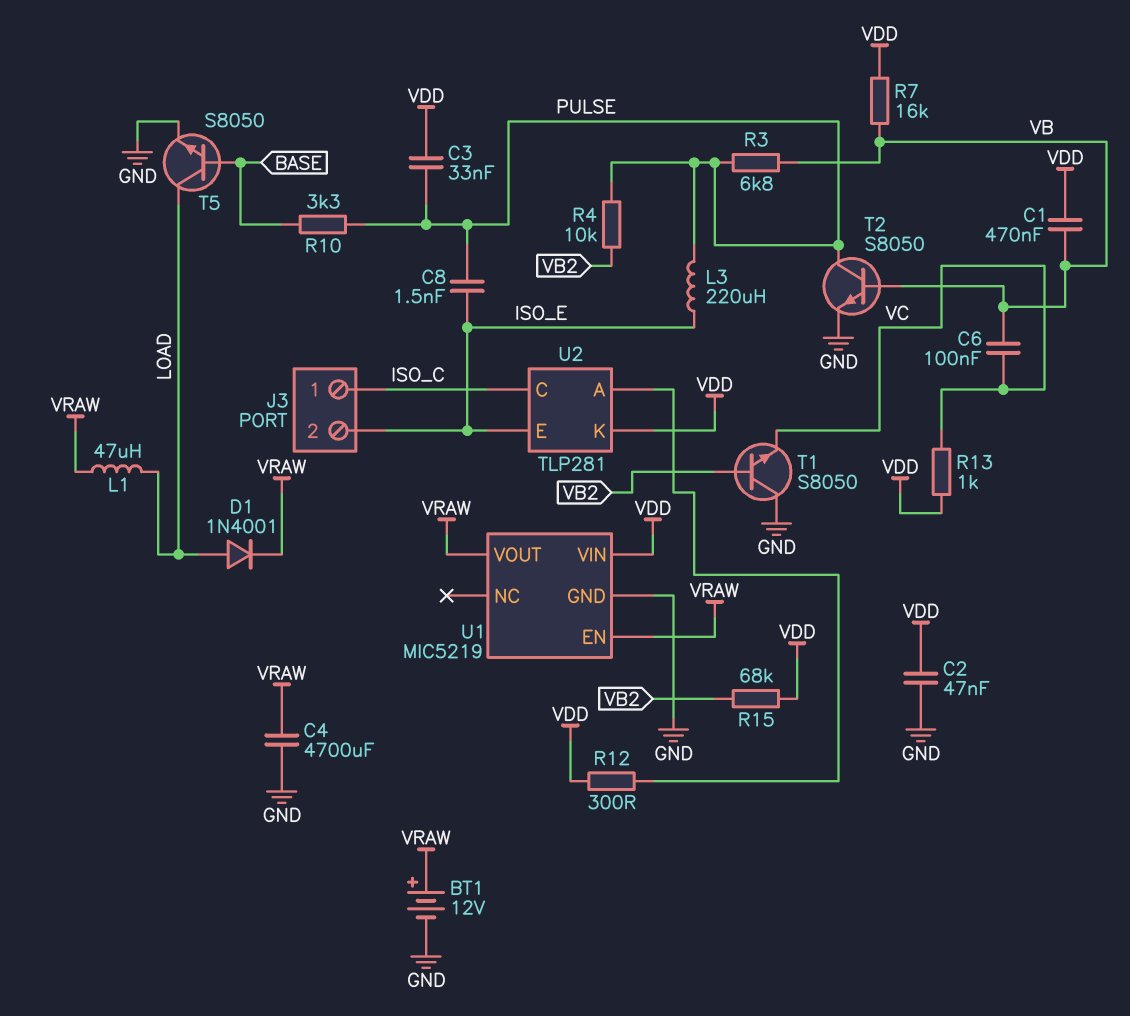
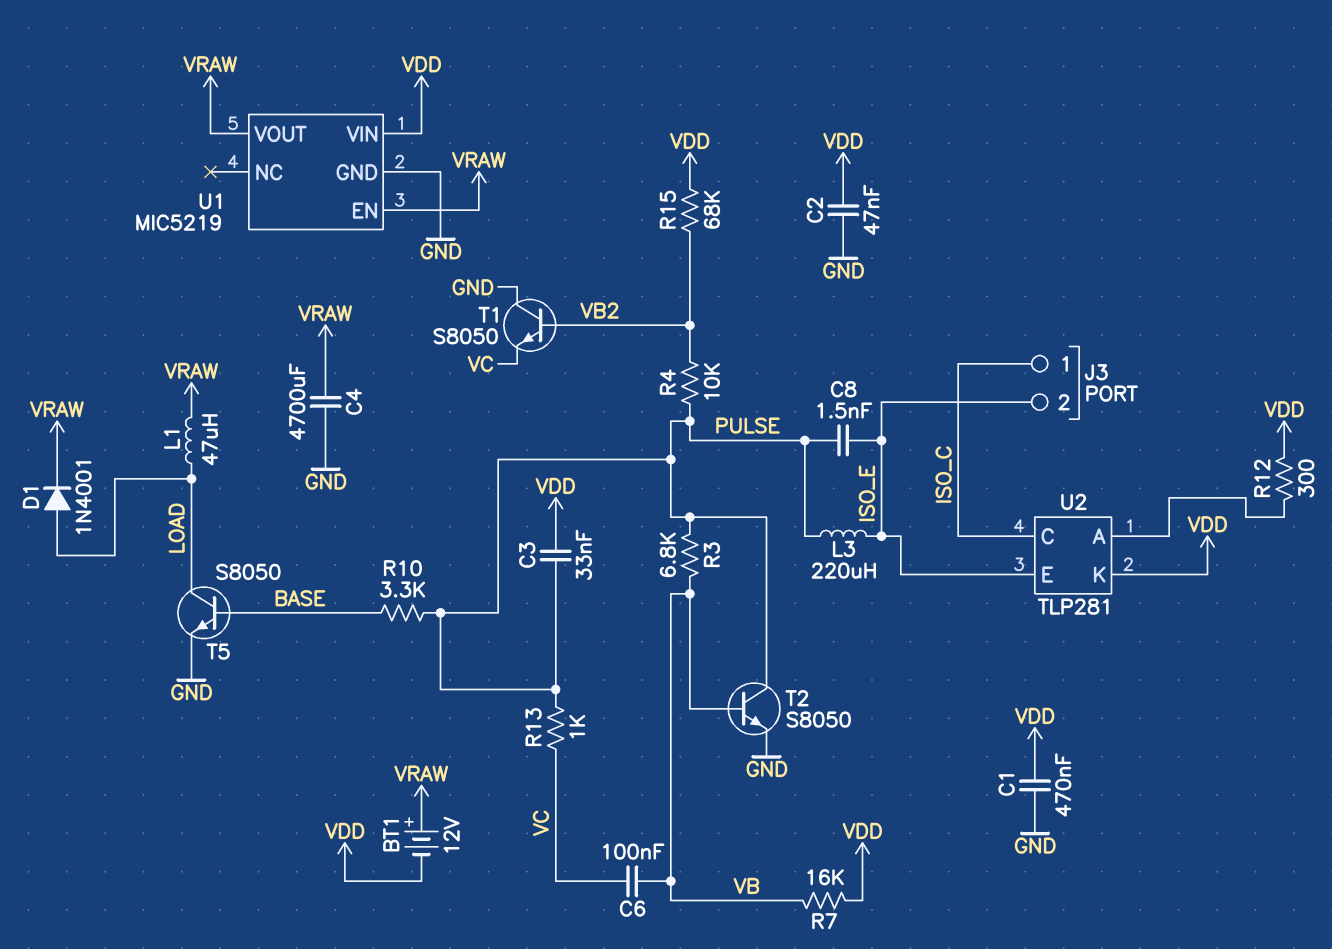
BT1: 12V (plus VRAW, minus GND) -> 12V (plus VRAW, minus VDD)
C1: 470nF (VB, VDD) -> 470nF (GND, VDD)
R13: 1k (VC, VDD) -> 1k (PULSE, VC)

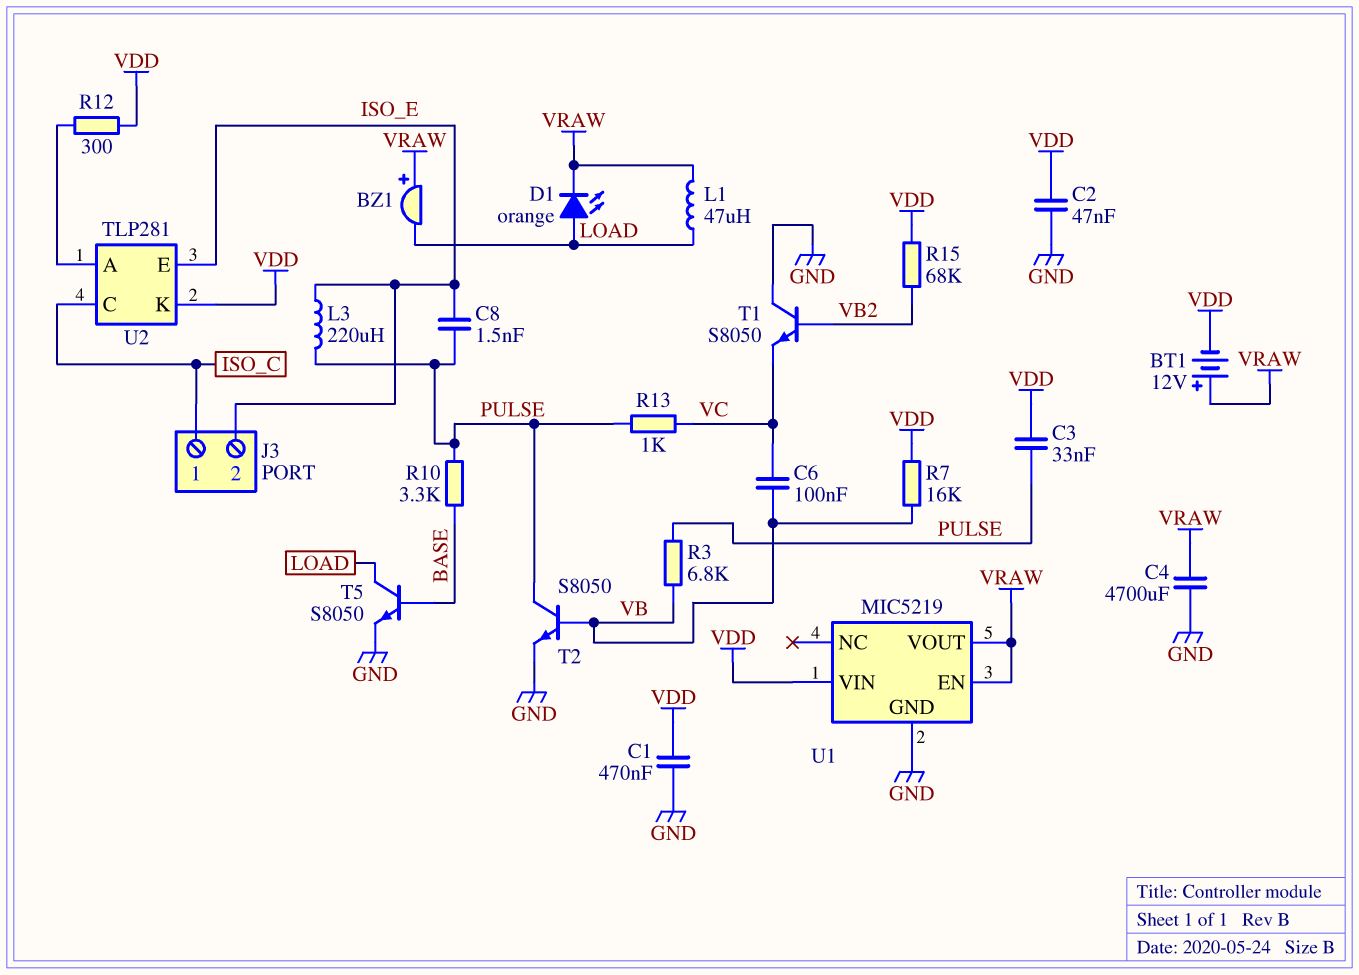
BZ1: none -> buzzer (plus VRAW, minus LOAD)
D1: diode 1N4001 (A LOAD, K VRAW) -> LED orange (A LOAD, K VRAW)
R4: 10k (PULSE, VB2) -> none

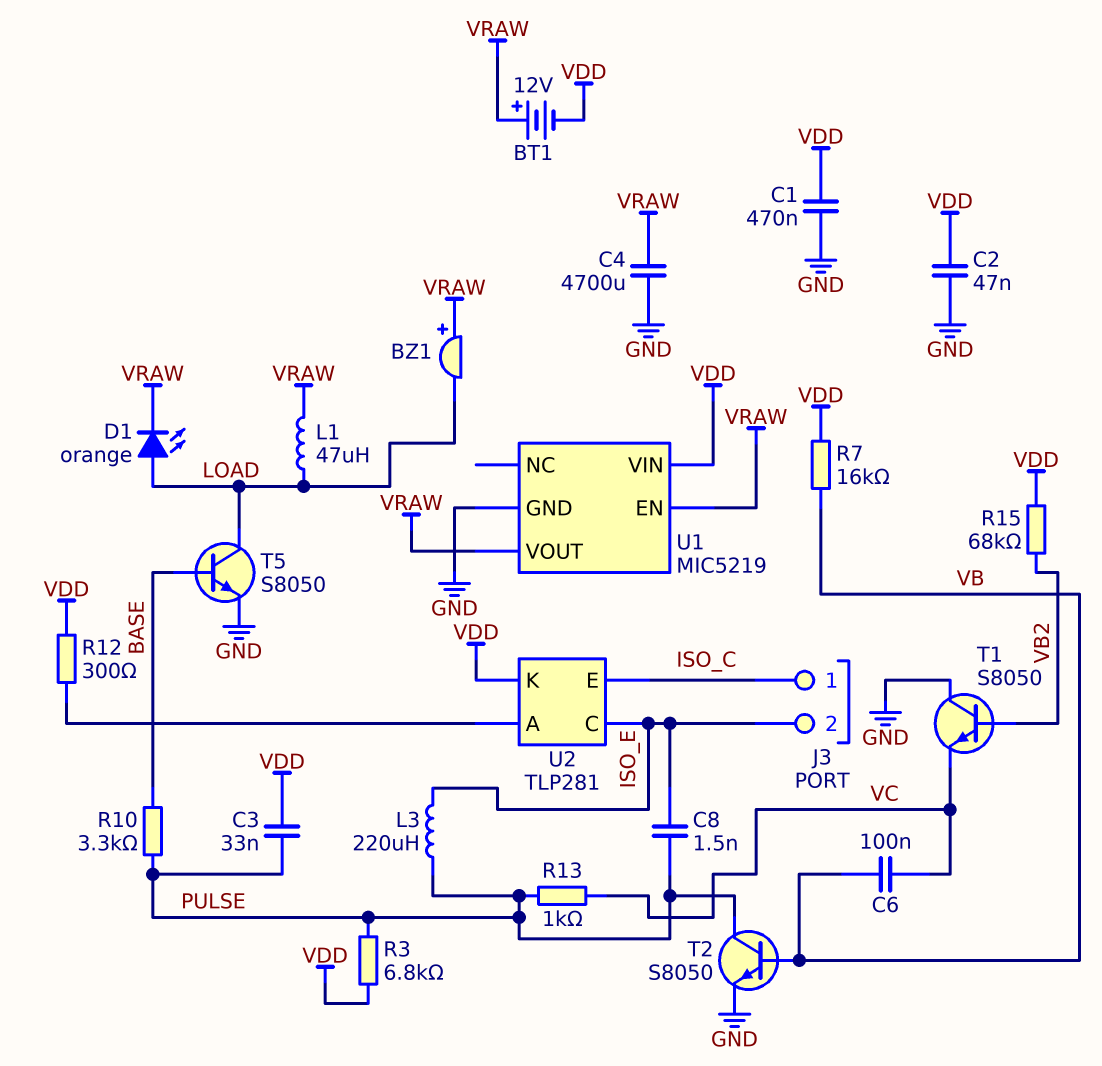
R3: 6.8k (PULSE, VB) -> 6.8k (PULSE, VDD)
U2 pin C: ISO_C -> ISO_E
U2 pin E: ISO_E -> ISO_C

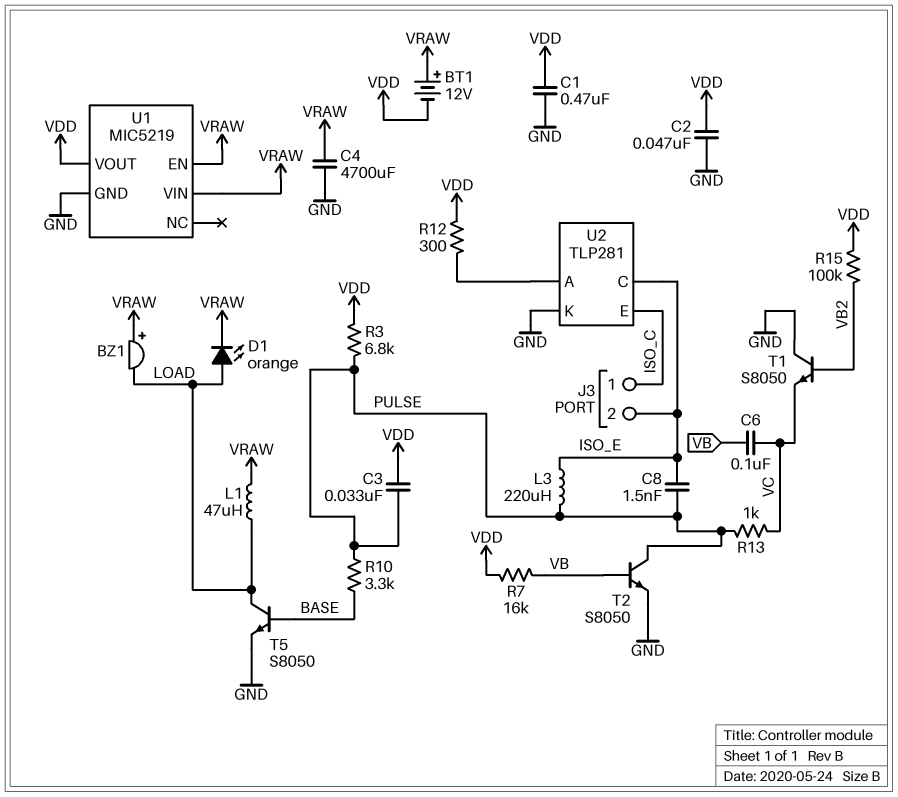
R15: 68k (VB2, VDD) -> 100k (VB2, VDD)
U1 pin VIN: VDD -> VRAW
U1 pin VOUT: VRAW -> VDD
U2 pin K: VDD -> GND

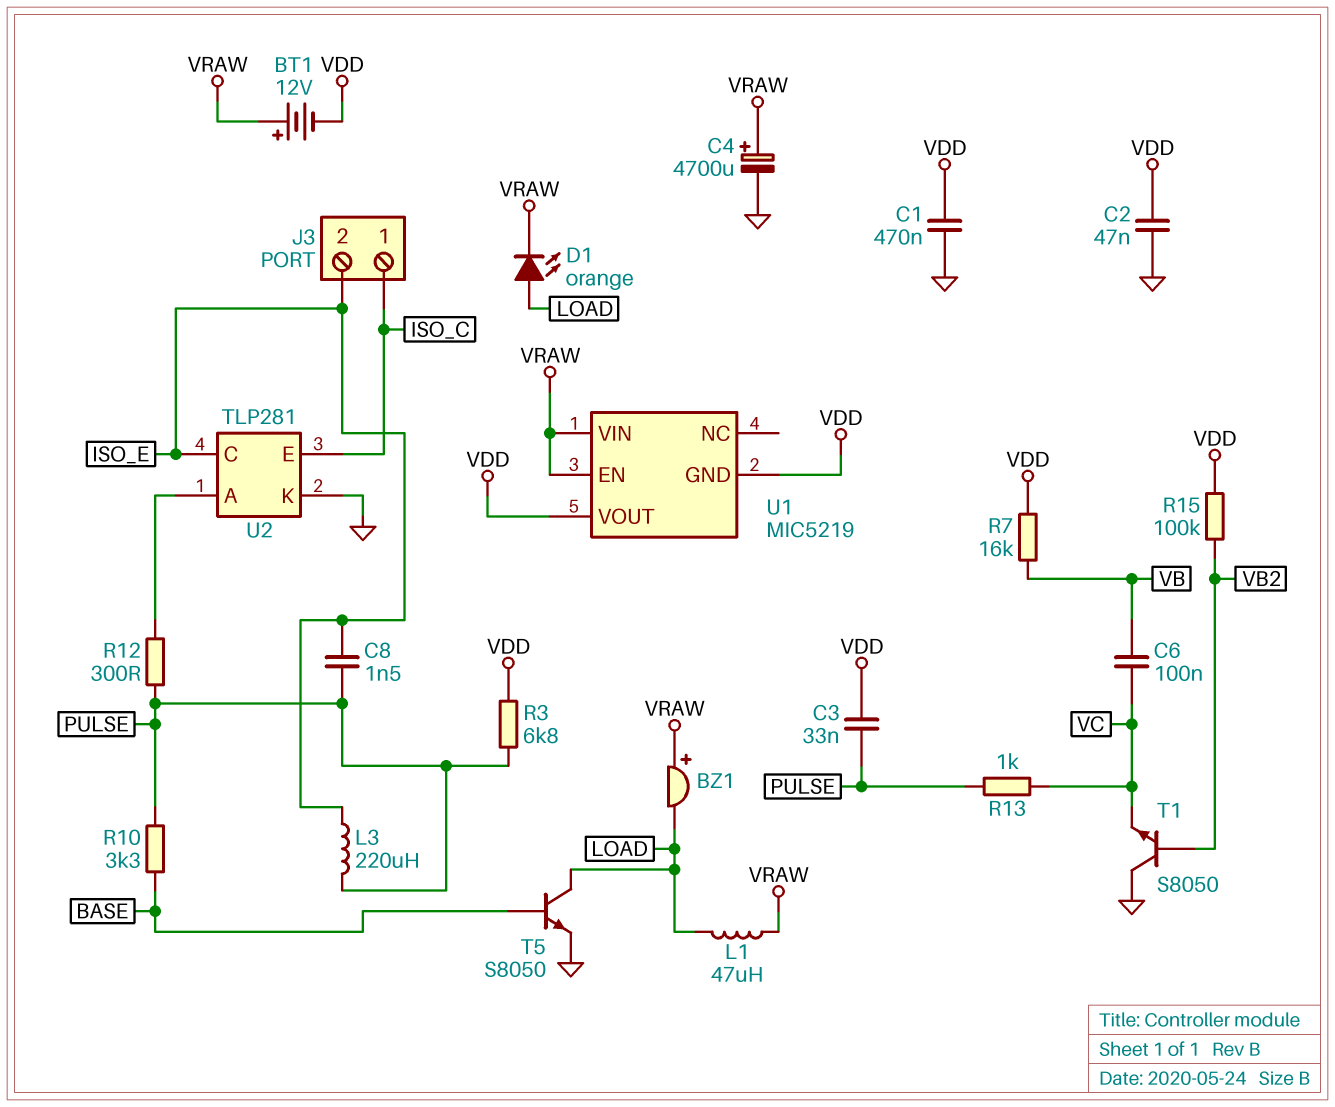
C4: 4700uF (GND, VRAW) -> 4700uF (plus VRAW, minus GND)
R12: 300 (U2/A, VDD) -> 300 (PULSE, U2/A)
T2: NPN S8050 (B VB, C PULSE, E GND) -> none
U1 pin GND: GND -> VDD

